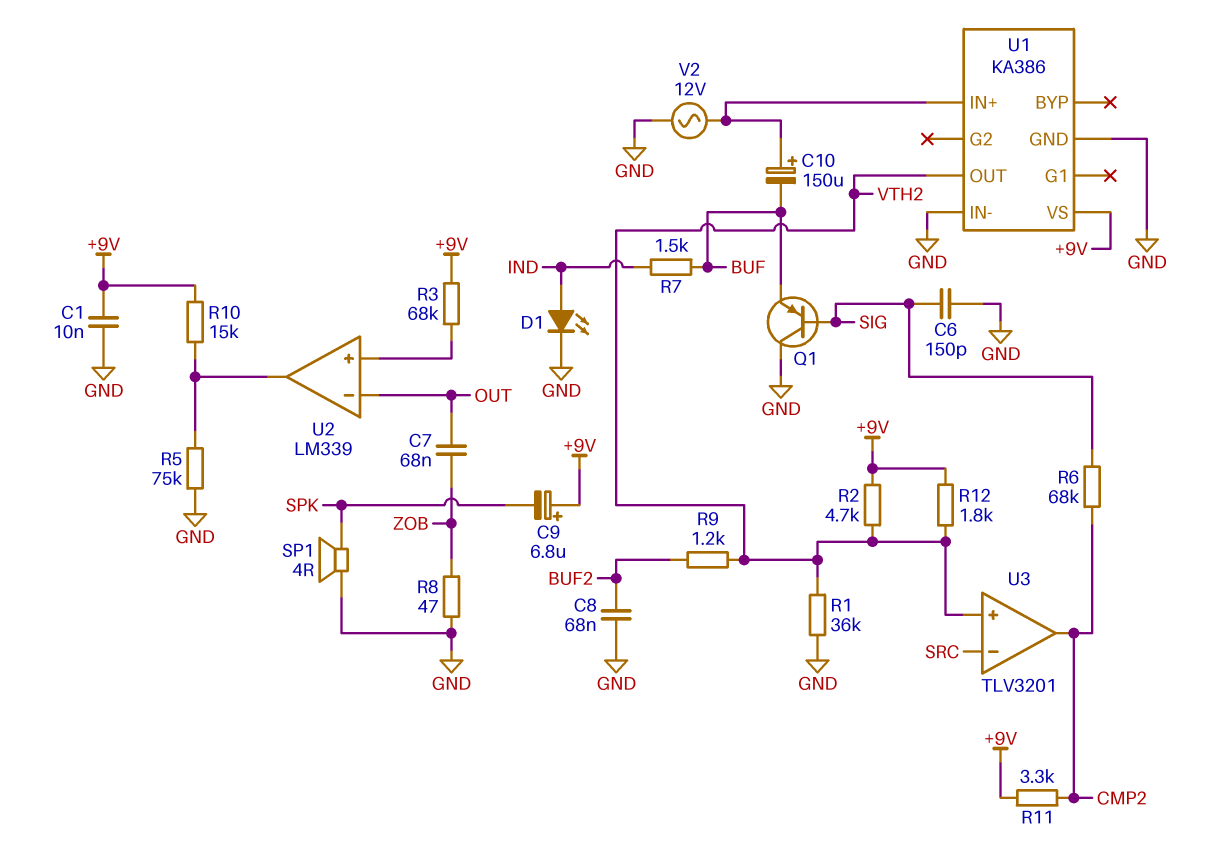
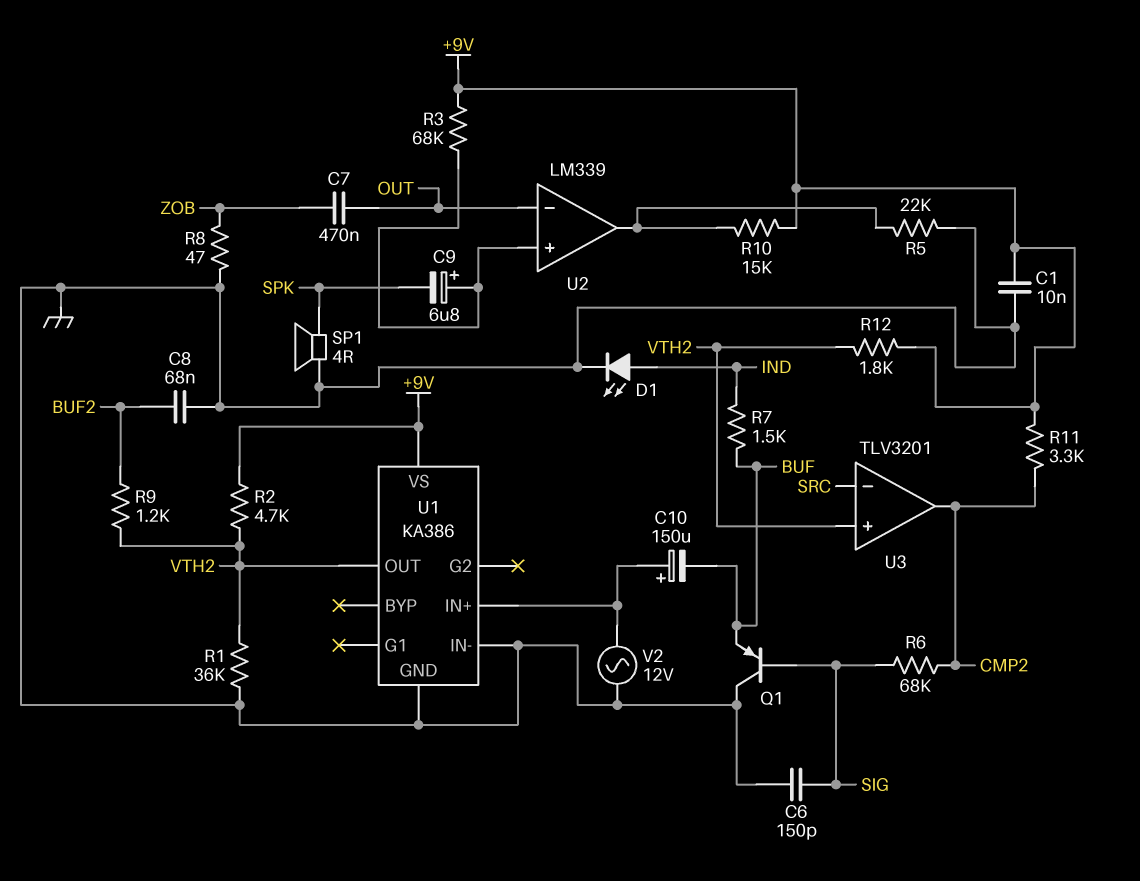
C7: 68nF (OUT, ZOB) -> 470nF (OUT, ZOB)
C9: 6.8uF (plus +9V, minus SPK) -> 6.8uF (plus U2/in+, minus SPK)
R5: 75k (GND, U2/out) -> 22k (GND, U2/out)

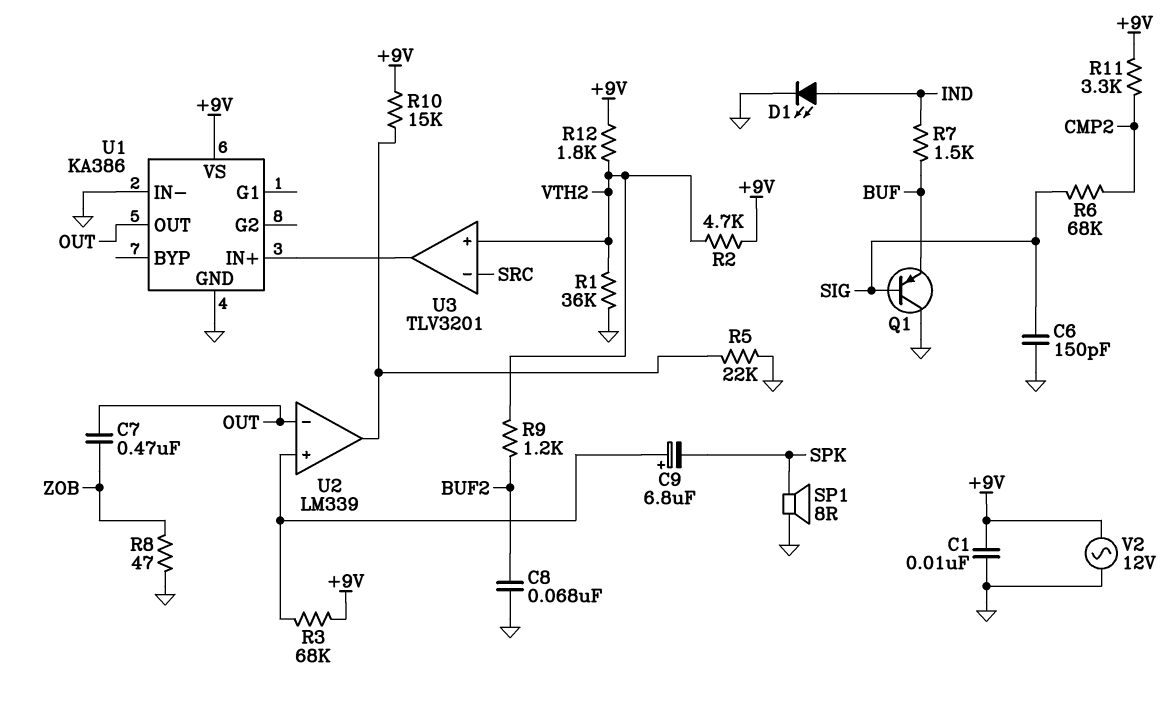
C10: 150uF (plus U1/IN+, minus BUF) -> none
SP1: speaker 4R (GND, SPK) -> speaker 8R (GND, SPK)
U1 pin OUT: VTH2 -> OUT
U3 pin out: CMP2 -> U1/IN+
V2: AC 12V (GND, U1/IN+) -> AC 12V (+9V, GND)

